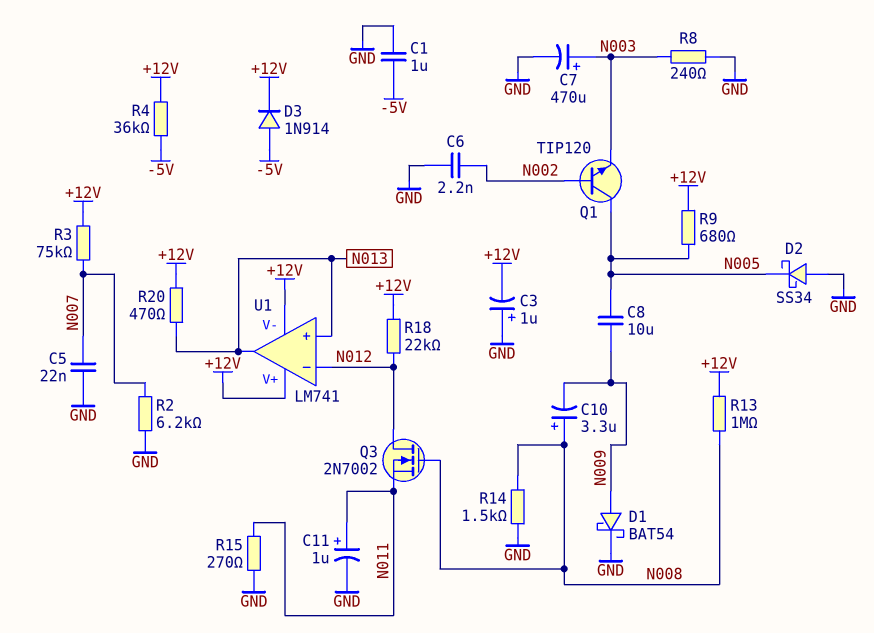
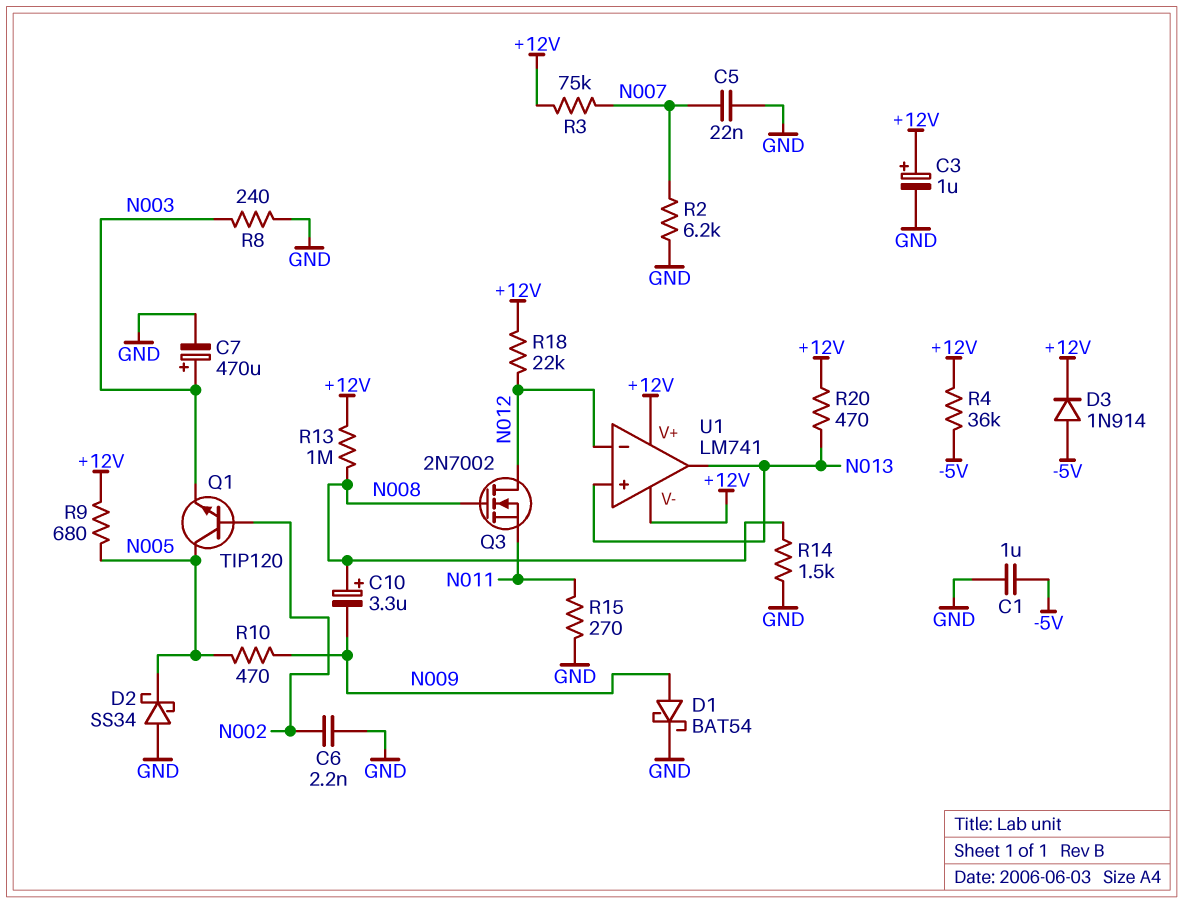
C3: 1uF (plus GND, minus +12V) -> 1uF (plus +12V, minus GND)
C8: 10uF (N005, N009) -> none
C11: 1uF (plus N011, minus GND) -> none
R10: none -> 470 (N005, N009)

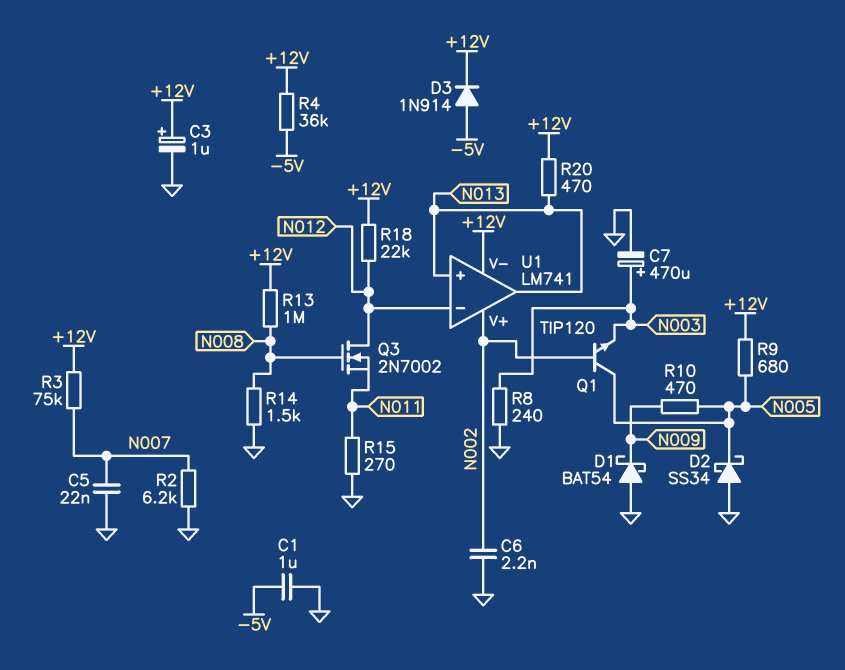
C10: 3.3uF (plus N008, minus N009) -> none
D1: schottky BAT54 (A N009, K GND) -> schottky BAT54 (A GND, K N009)
U1 pin V+: +12V -> N002

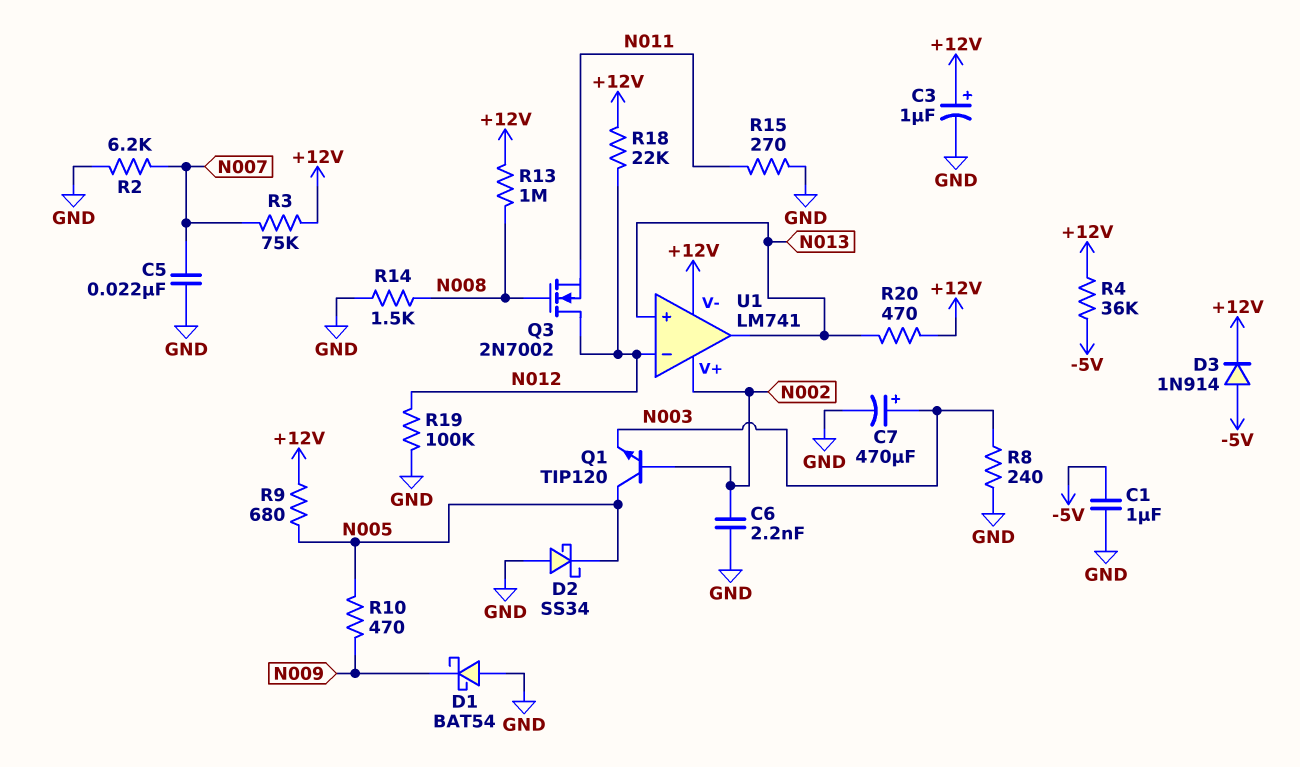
R19: none -> 100k (GND, N012)

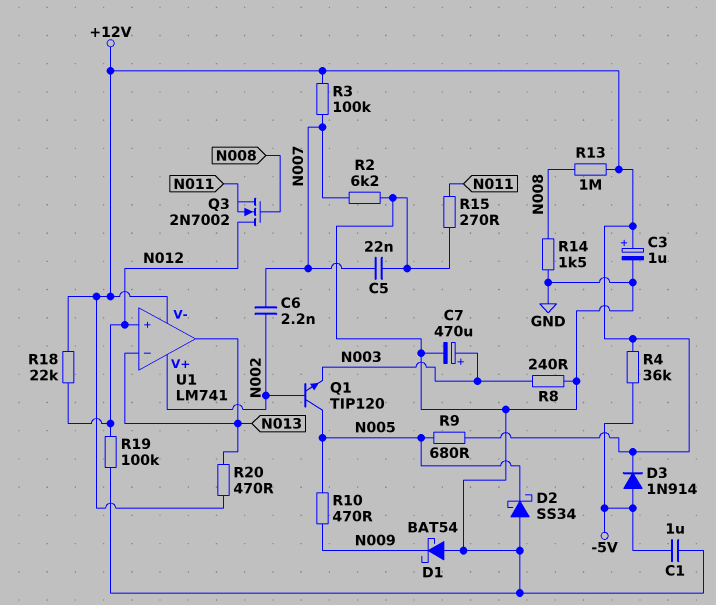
C6: 2.2nF (GND, N002) -> 2.2nF (N002, N007)
R3: 75k (+12V, N007) -> 100k (+12V, N007)
U1 pin in+: N013 -> N012
U1 pin in-: N012 -> N013

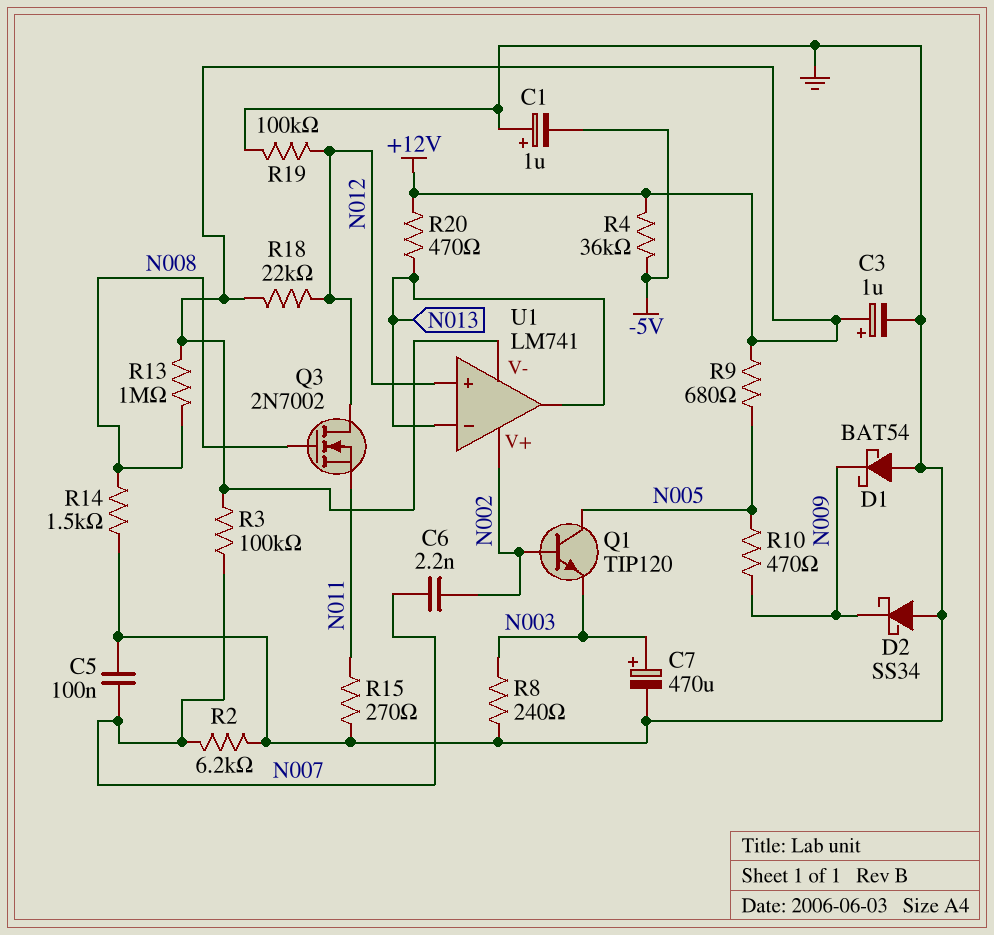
C1: 1uF (-5V, GND) -> 1uF (plus GND, minus -5V)
C5: 22nF (GND, N007) -> 100nF (GND, N007)
D2: schottky SS34 (A GND, K N005) -> schottky SS34 (A GND, K N009)
D3: diode 1N914 (A -5V, K +12V) -> none

